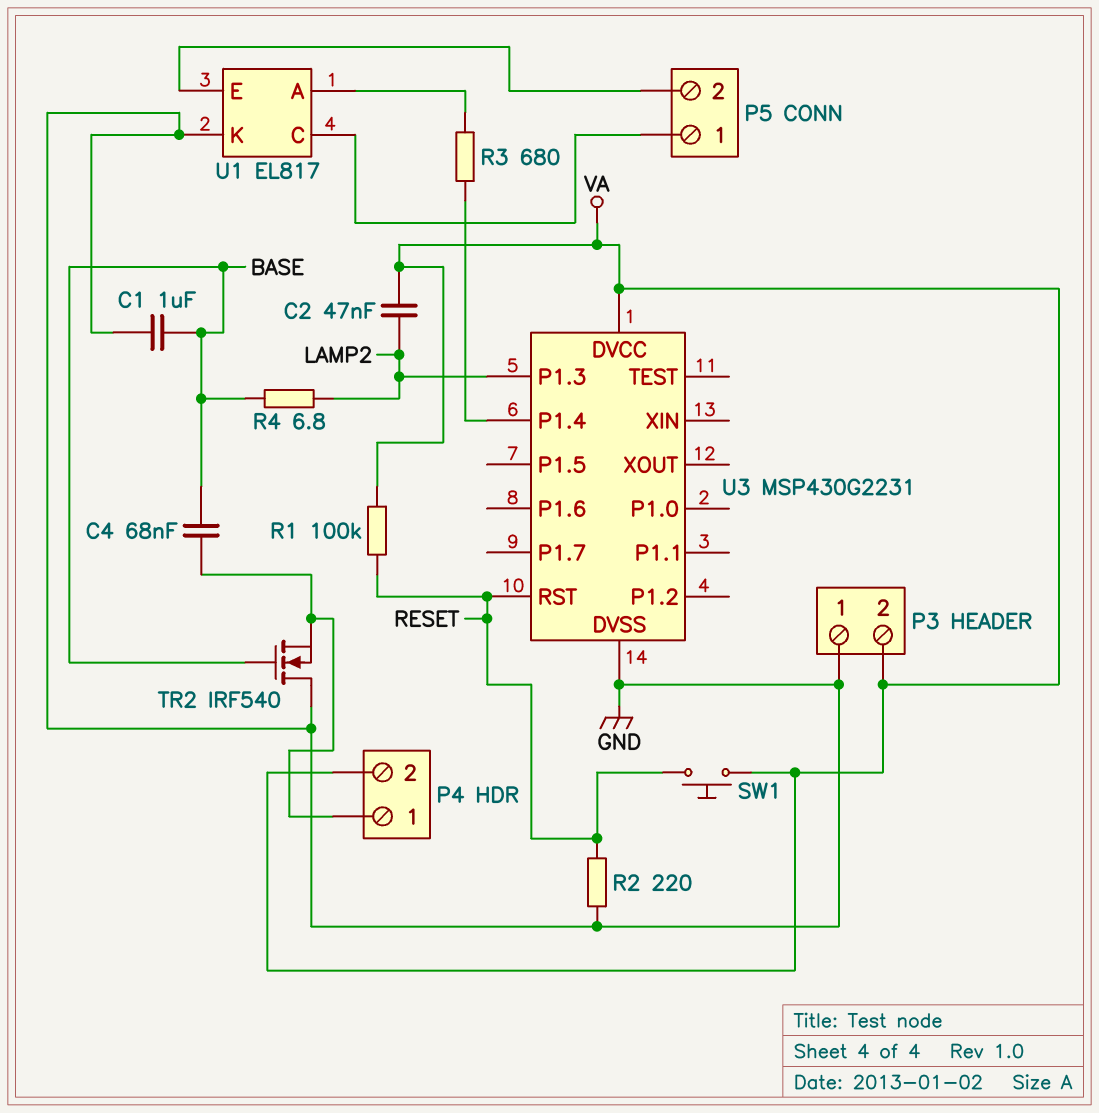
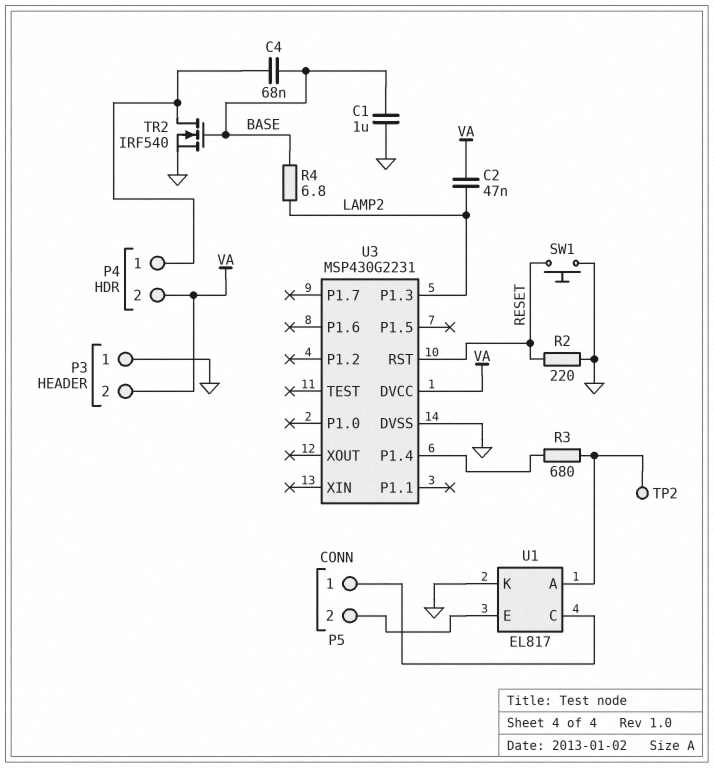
R1: 100k (RESET, VA) -> none
SW1: button (RESET, VA) -> button (GND, RESET)
TP2: none -> test point (U1/A)
TR2: NMOS IRF540 (G BASE, D GND, S P4/1) -> NMOS IRF540 (G BASE, D P4/1, S GND)

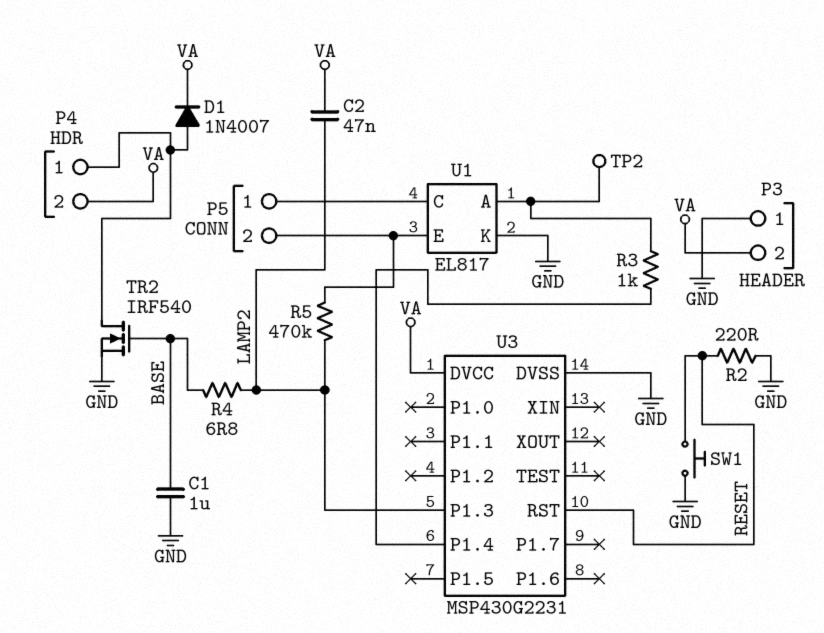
C4: 68nF (BASE, P4/1) -> none
D1: none -> diode 1N4007 (A P4/1, K VA)
R3: 680 (U1/A, U3/P1.4) -> 1k (U1/A, U3/P1.4)
R5: none -> 470k (LAMP2, P5/2)

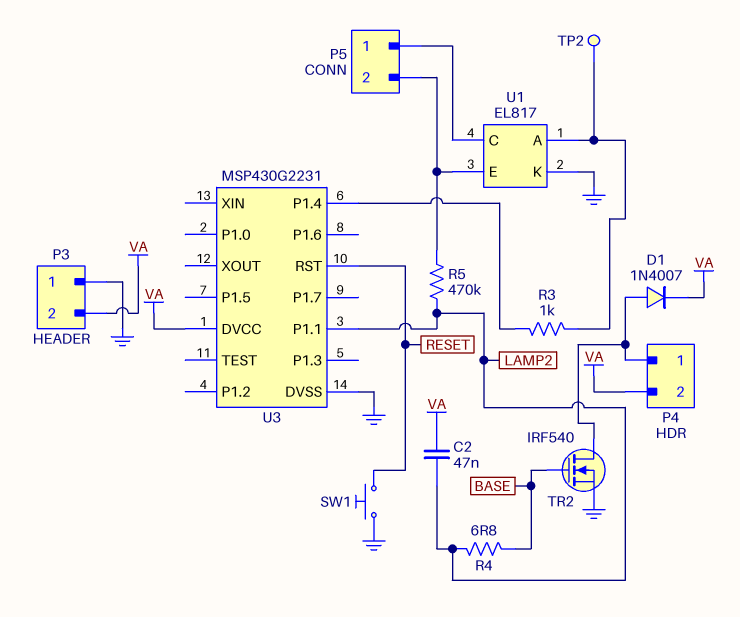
C1: 1uF (BASE, GND) -> none
R2: 220 (GND, RESET) -> none
U3 pin P1.1: none -> LAMP2
U3 pin P1.3: LAMP2 -> none

